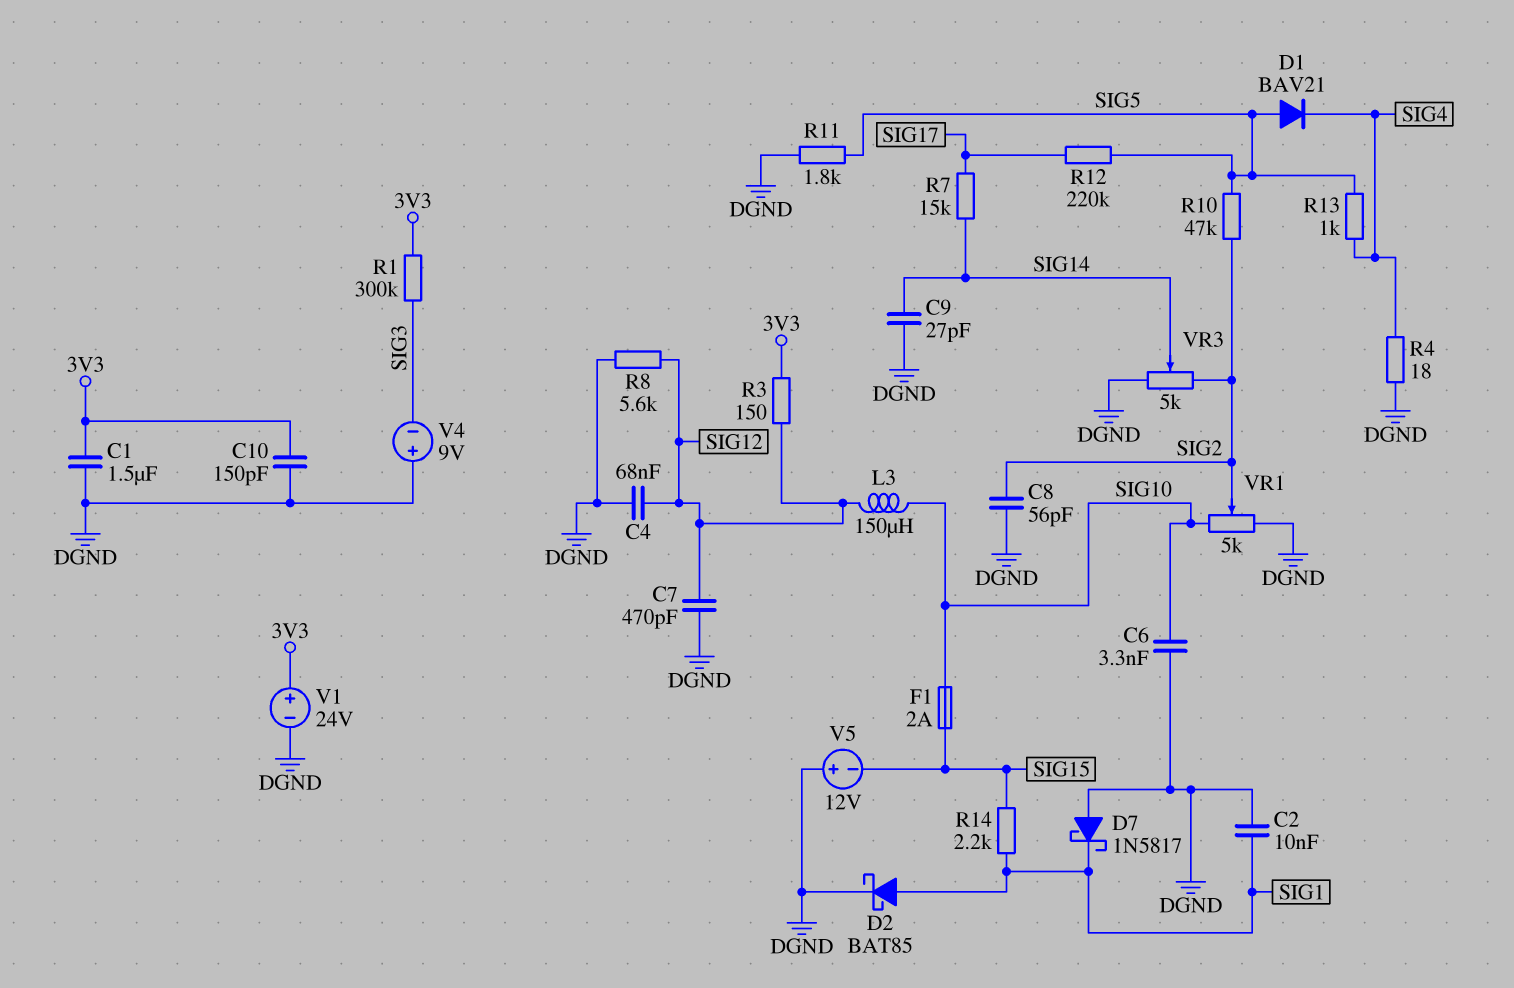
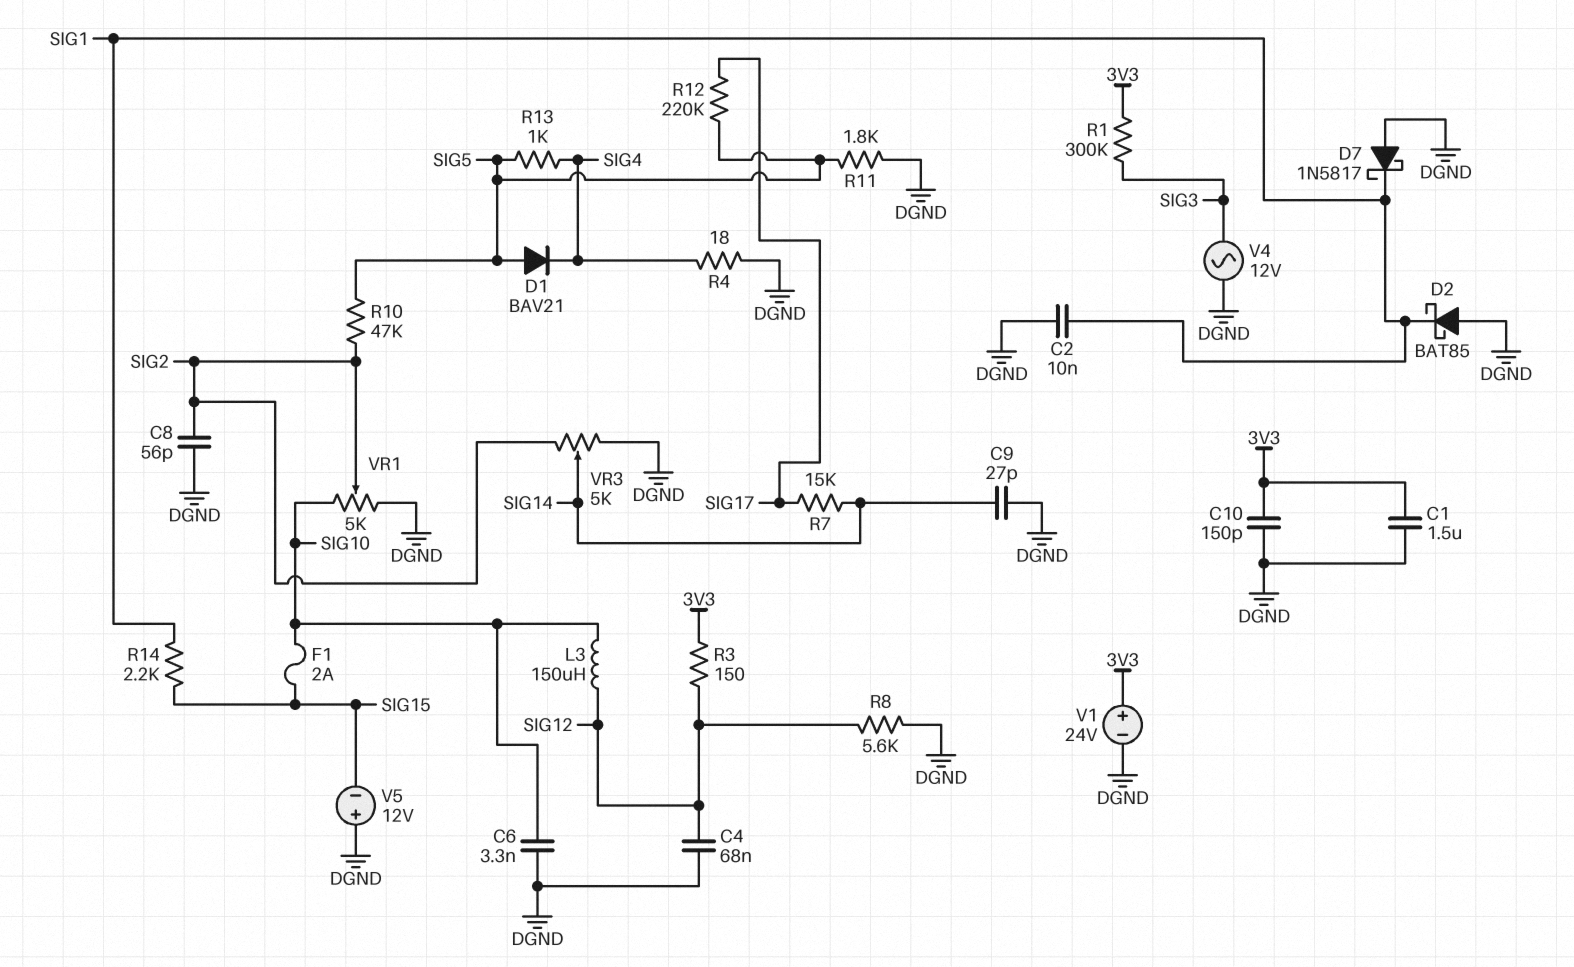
C7: 470pF (DGND, SIG12) -> none
D2: schottky BAT85 (A SIG1, K DGND) -> schottky BAT85 (A DGND, K SIG1)
V4: 9V (plus DGND, minus SIG3) -> AC 12V (DGND, SIG3)

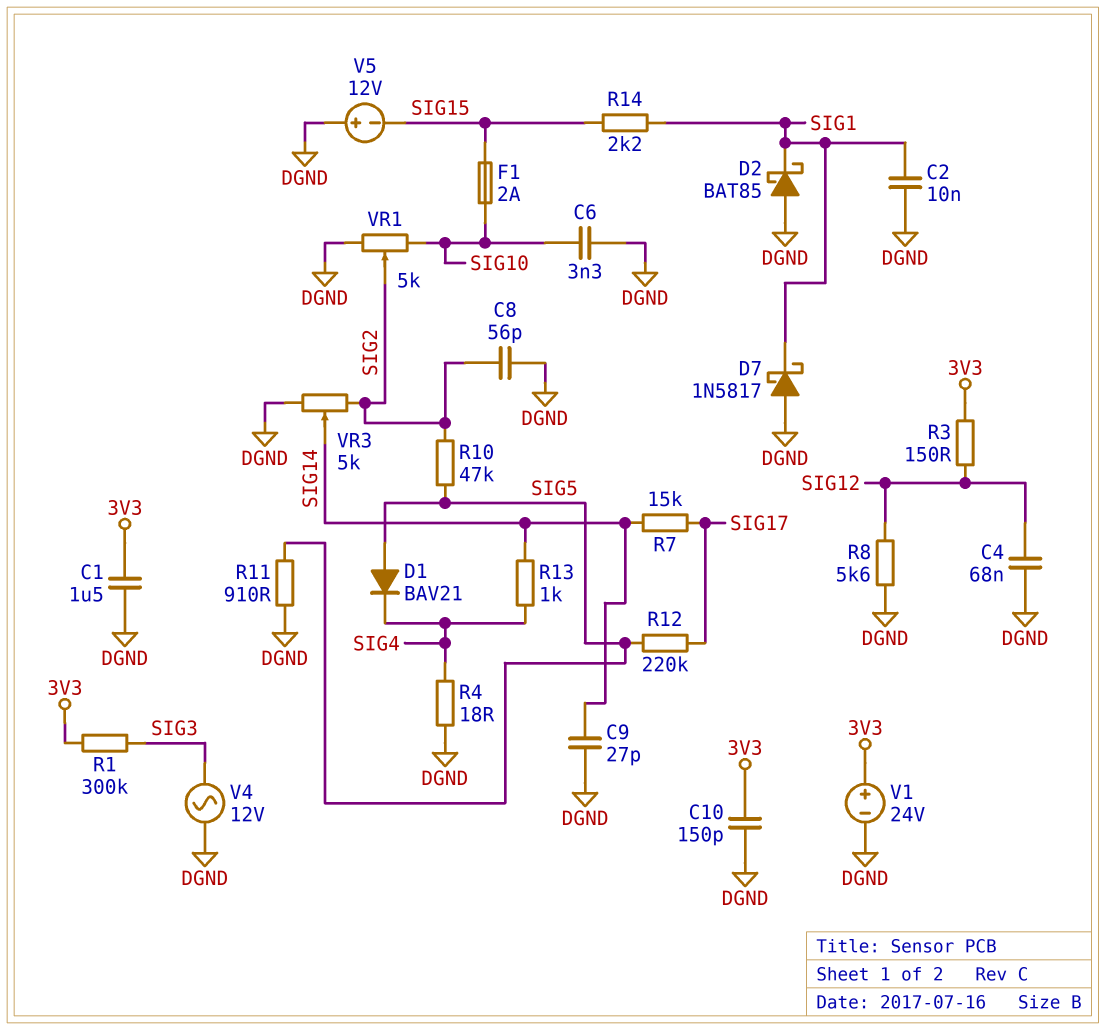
L3: 150uH (SIG10, SIG12) -> none
R11: 1.8k (DGND, SIG5) -> 910 (DGND, SIG5)
R13: 1k (SIG4, SIG5) -> 1k (SIG4, SIG14)

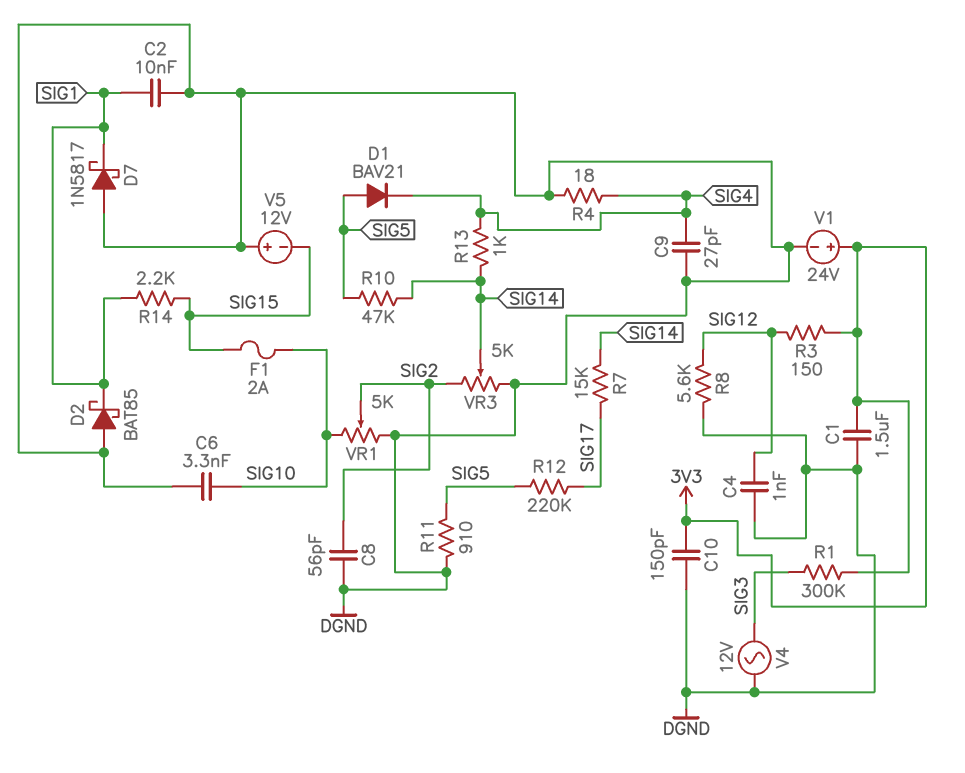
C4: 68nF (DGND, SIG12) -> 1nF (DGND, SIG12)
C9: 27pF (DGND, SIG14) -> 27pF (DGND, SIG4)
R10: 47k (SIG2, SIG5) -> 47k (SIG5, SIG14)

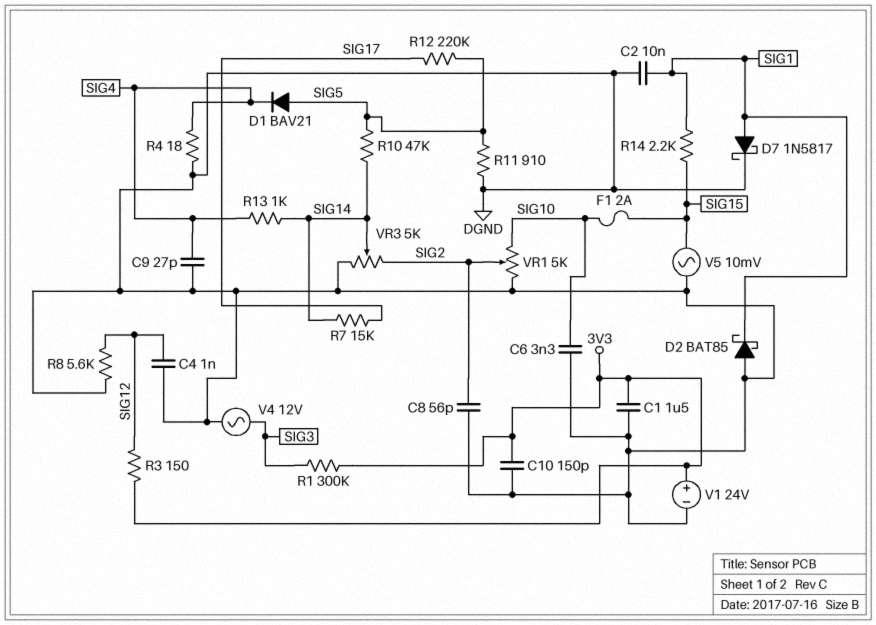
D7: schottky 1N5817 (A DGND, K SIG1) -> schottky 1N5817 (A SIG1, K DGND)
V5: 12V (plus DGND, minus SIG15) -> AC 10mV (DGND, SIG15)

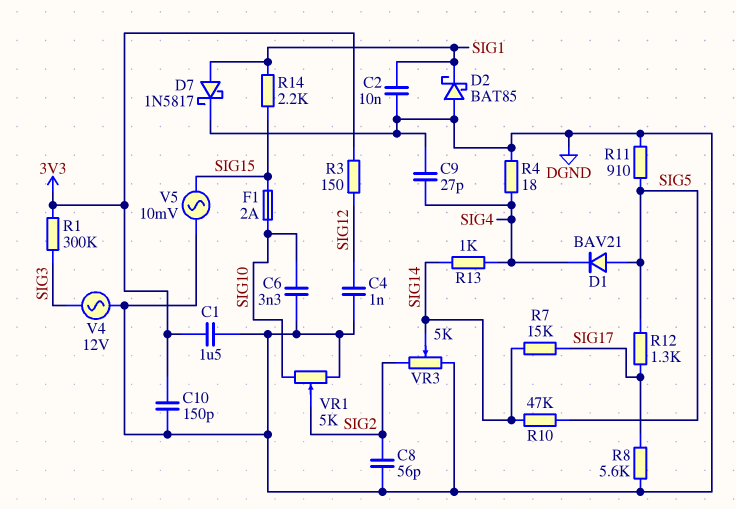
R8: 5.6k (DGND, SIG12) -> 5.6k (DGND, SIG17)
R12: 220k (SIG5, SIG17) -> 1.3k (SIG5, SIG17)
V1: 24V (plus 3V3, minus DGND) -> none

